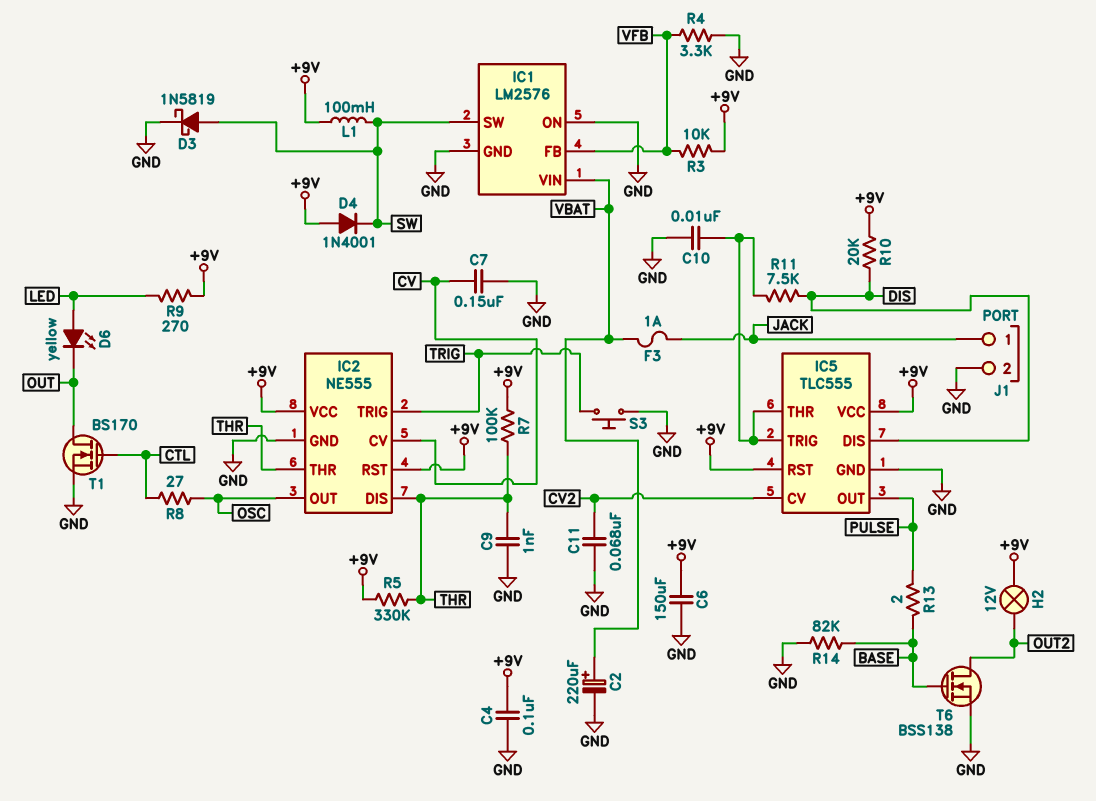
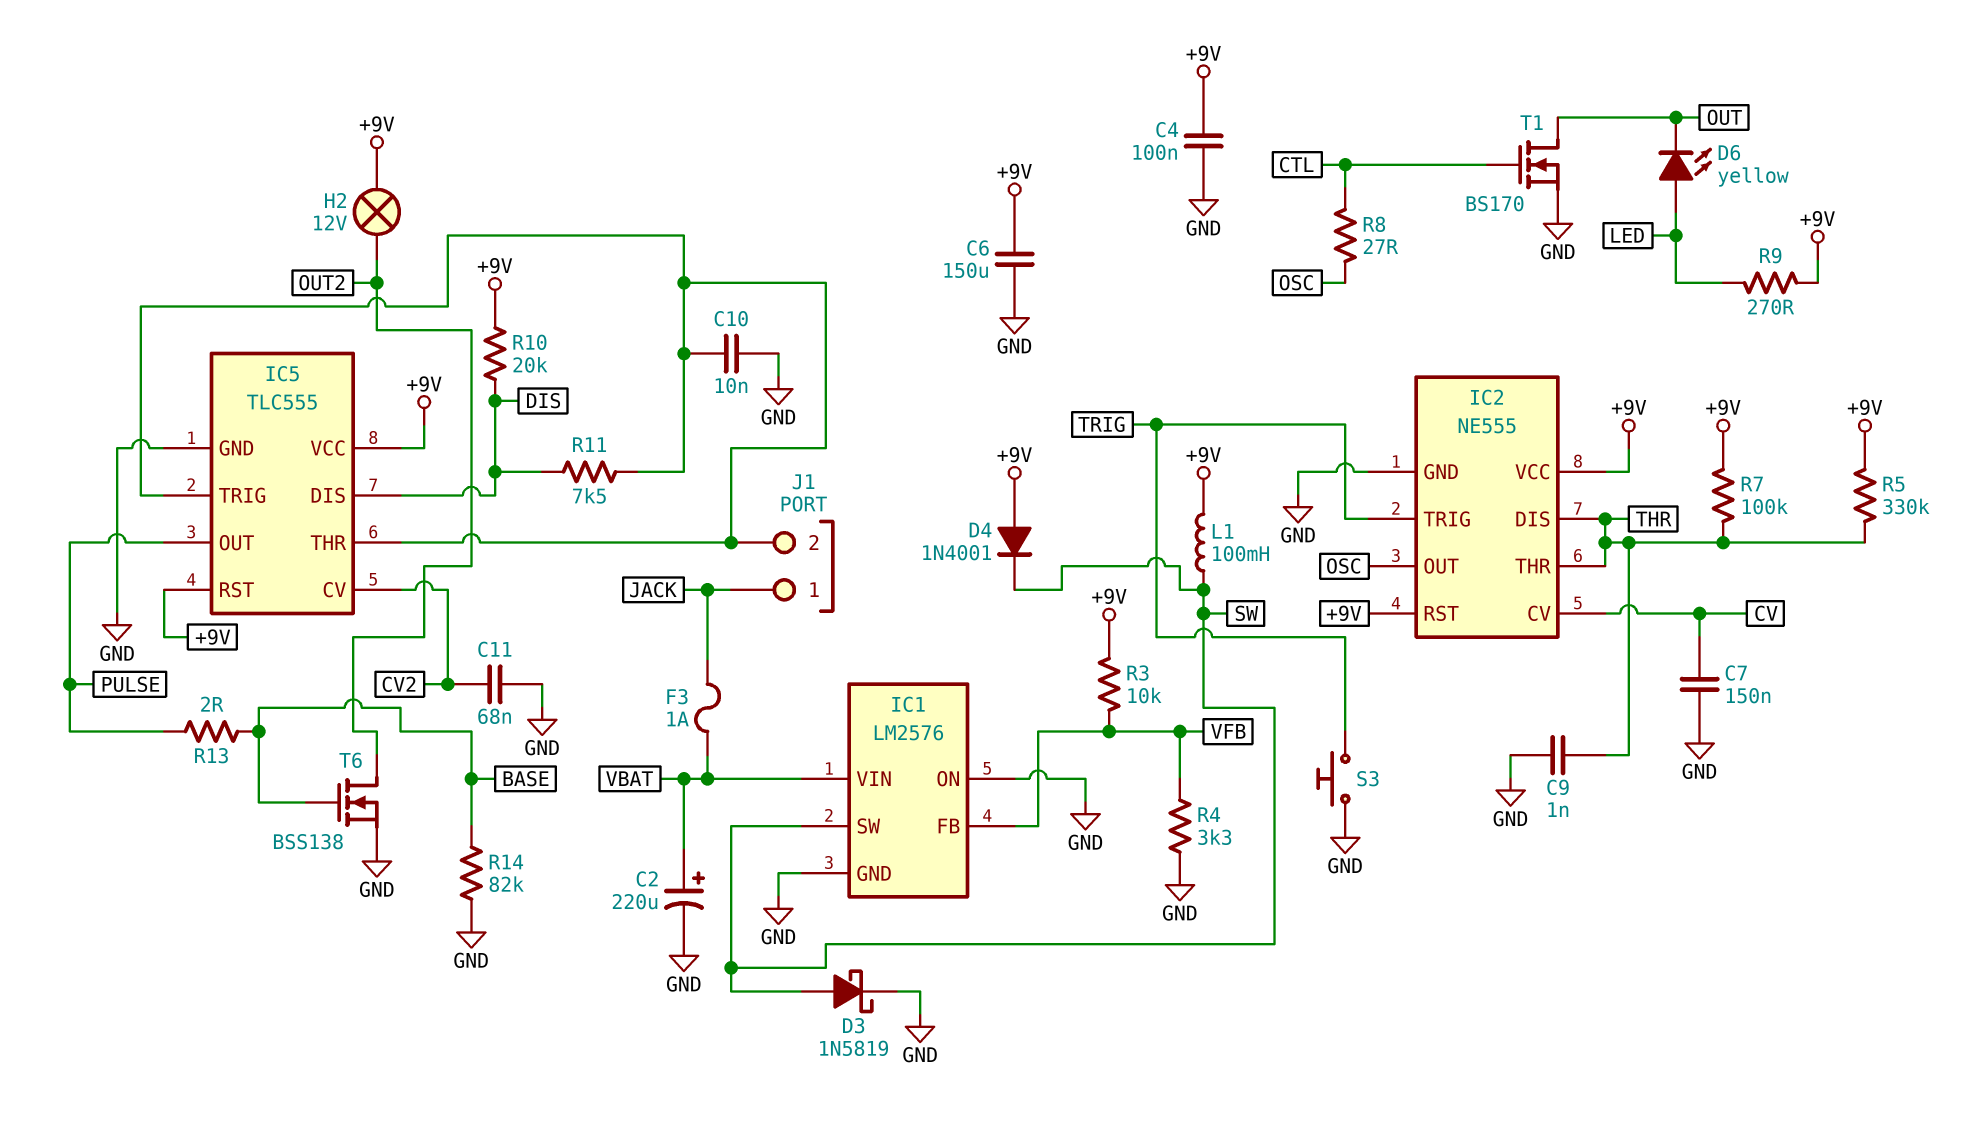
J1 pin 2: GND -> IC5/THR

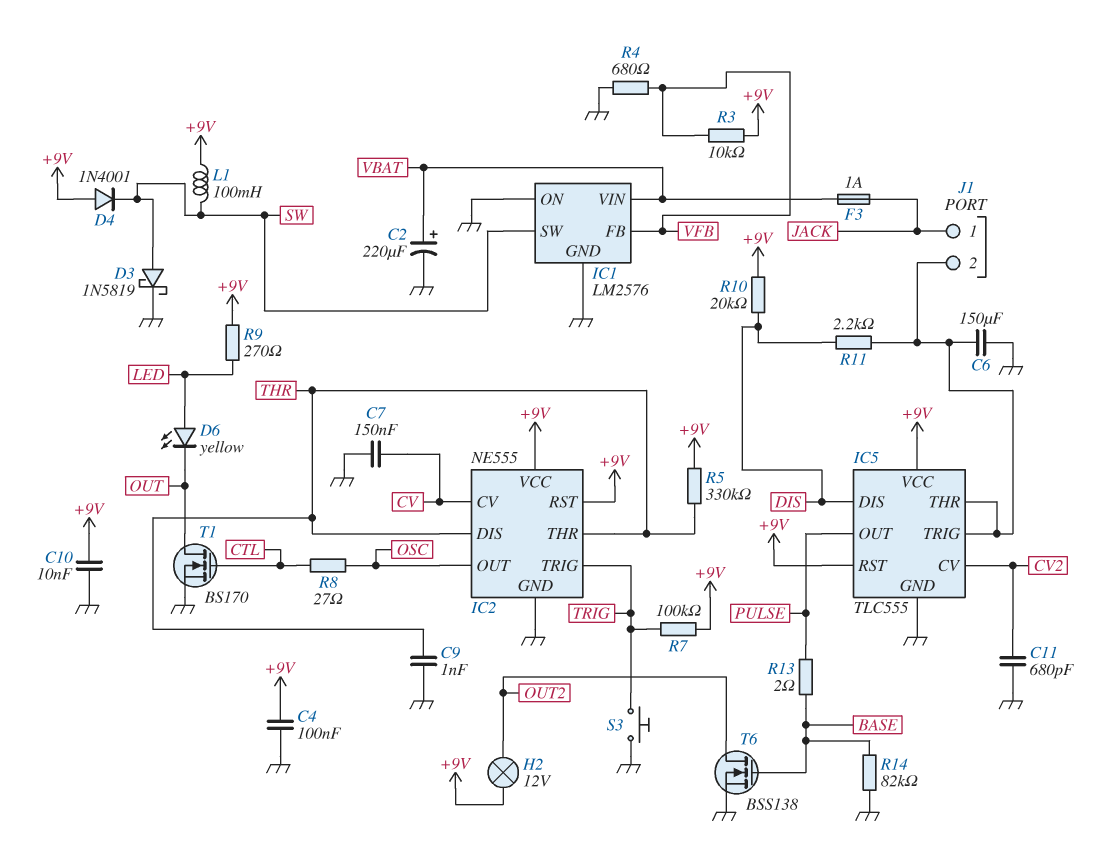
C6: 150uF (+9V, GND) -> 150uF (GND, IC5/THR)
C10: 10nF (GND, IC5/THR) -> 10nF (+9V, GND)
C11: 68nF (CV2, GND) -> 680pF (CV2, GND)
R4: 3.3k (GND, VFB) -> 680 (GND, VFB)
R7: 100k (+9V, THR) -> 100k (+9V, TRIG)
R11: 7.5k (DIS, IC5/THR) -> 2.2k (DIS, IC5/THR)

